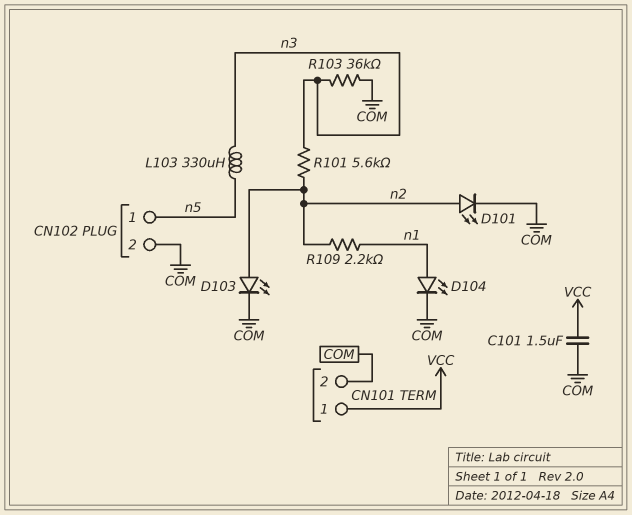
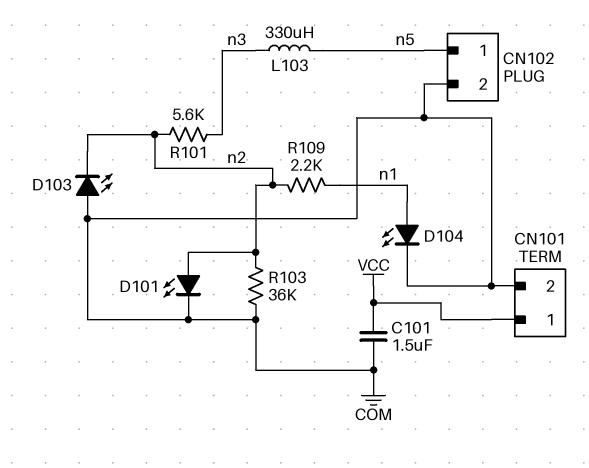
D103: LED (A n2, K COM) -> LED (A COM, K n2)
R103: 36k (COM, n3) -> 36k (COM, n2)

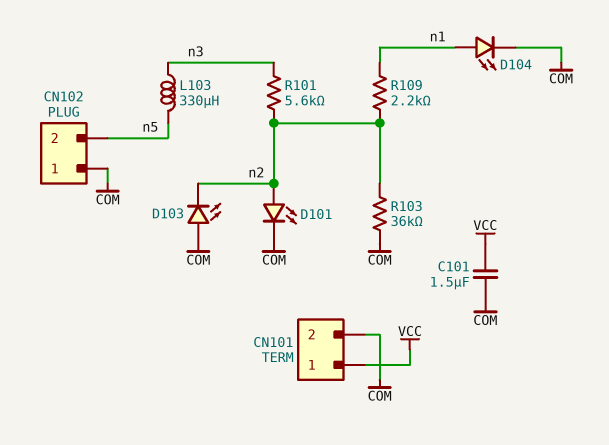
CN102 pin 1: n5 -> COM
CN102 pin 2: COM -> n5

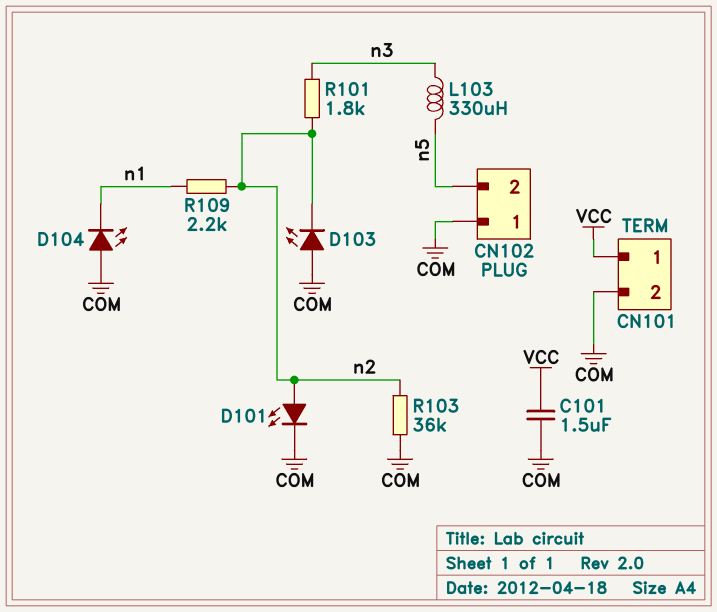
D104: LED (A n1, K COM) -> LED (A COM, K n1)
R101: 5.6k (n2, n3) -> 1.8k (n2, n3)

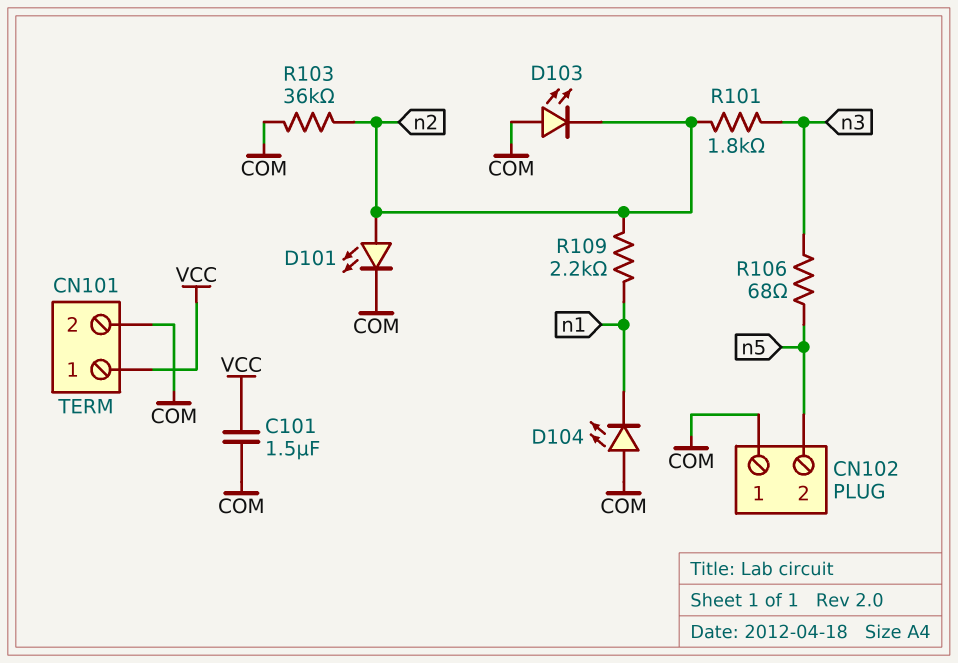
L103: 330uH (n3, n5) -> none
R106: none -> 68 (n3, n5)

